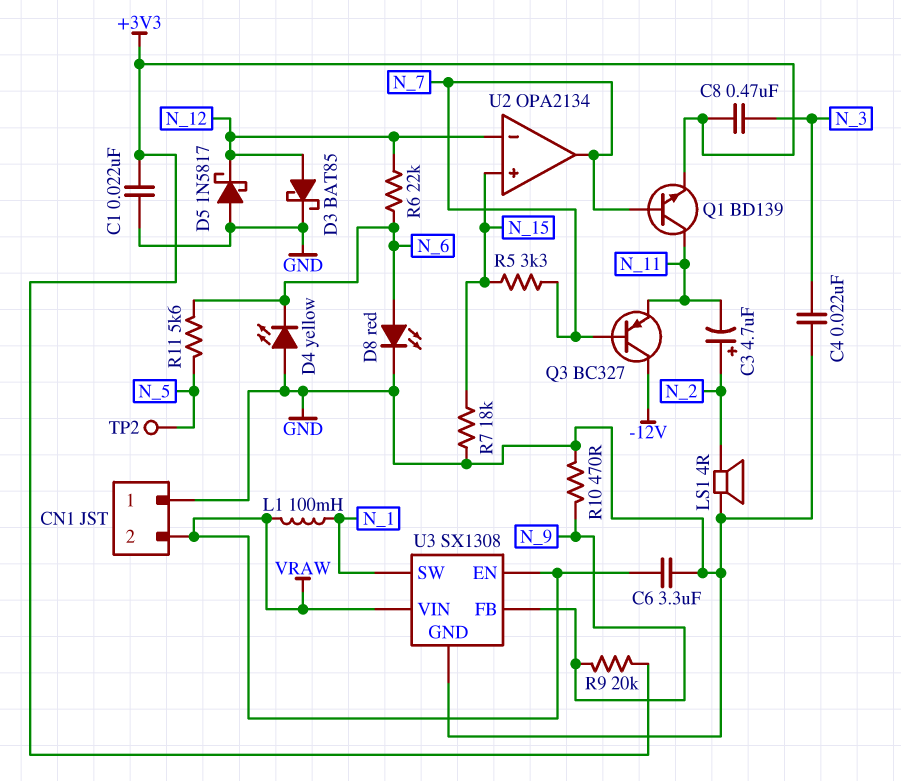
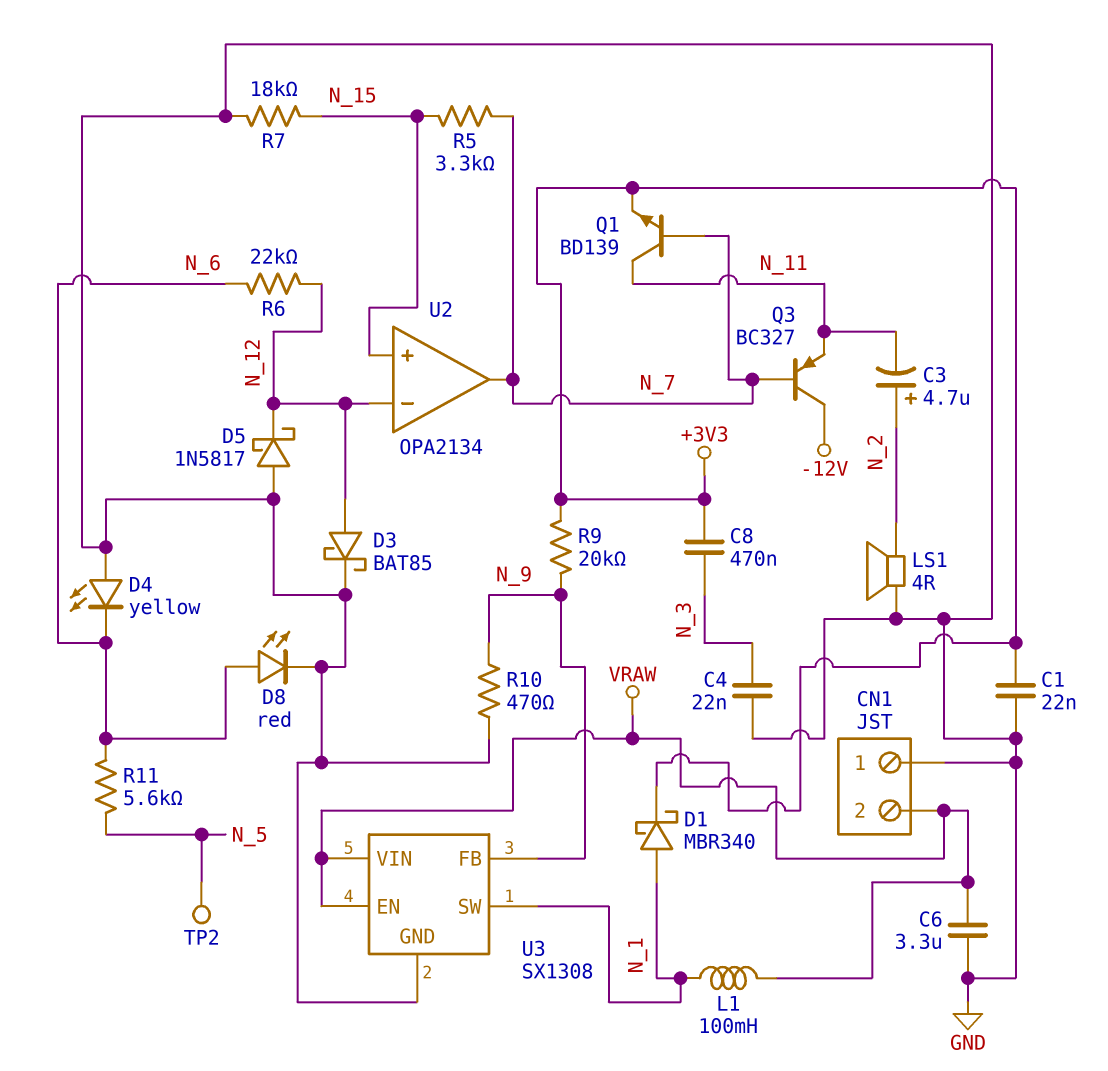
D1: none -> schottky MBR340 (A N_1, K +3V3)

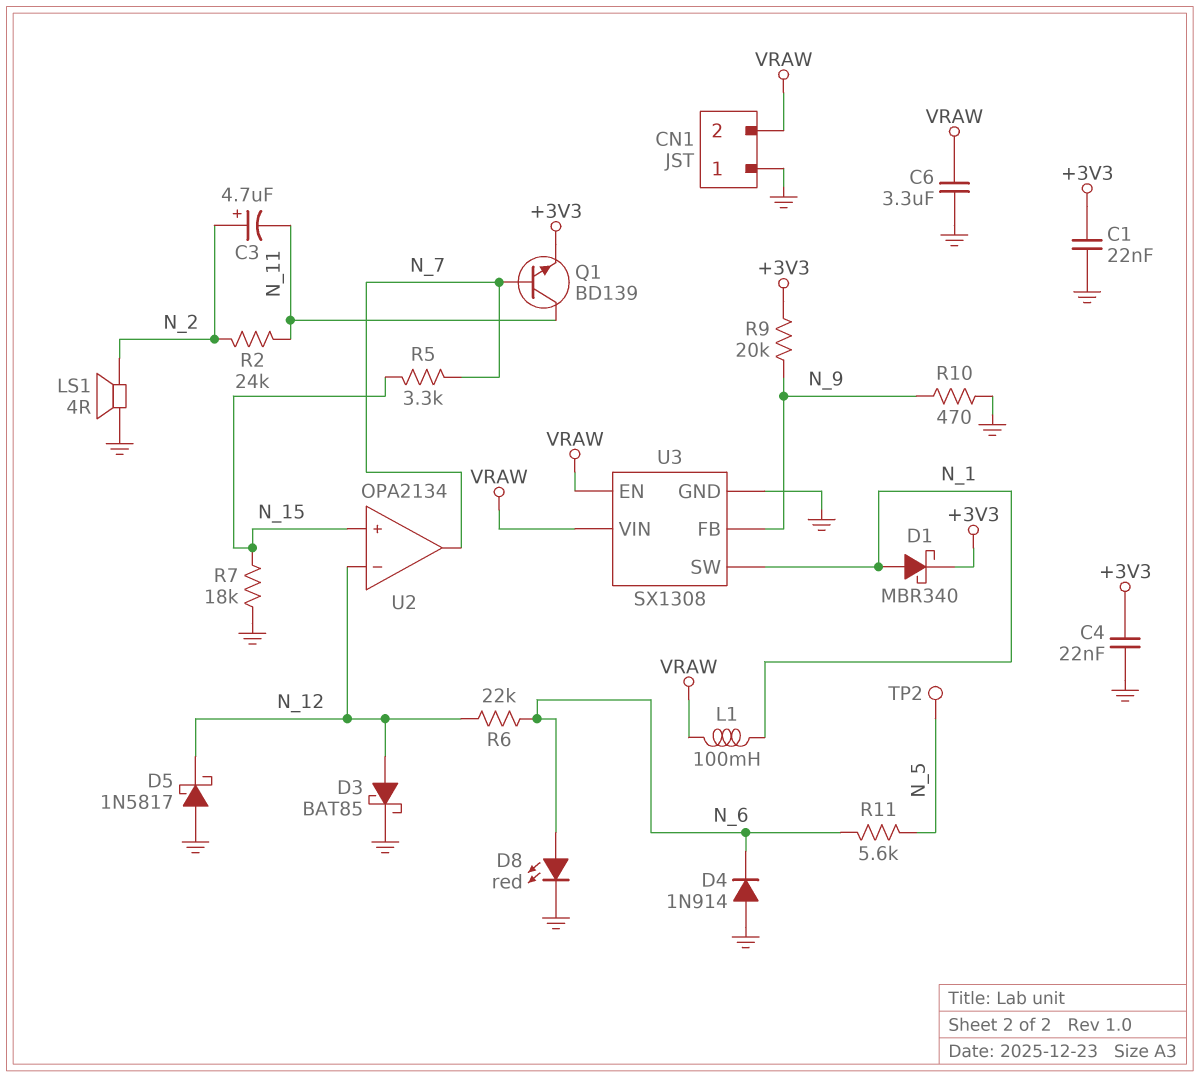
C4: 22nF (GND, N_3) -> 22nF (+3V3, GND)
C8: 470nF (+3V3, N_3) -> none
D4: LED yellow (A GND, K N_6) -> diode 1N914 (A GND, K N_6)
Q3: PNP BC327 (B N_7, C -12V, E N_11) -> none
R2: none -> 24k (N_2, N_11)

